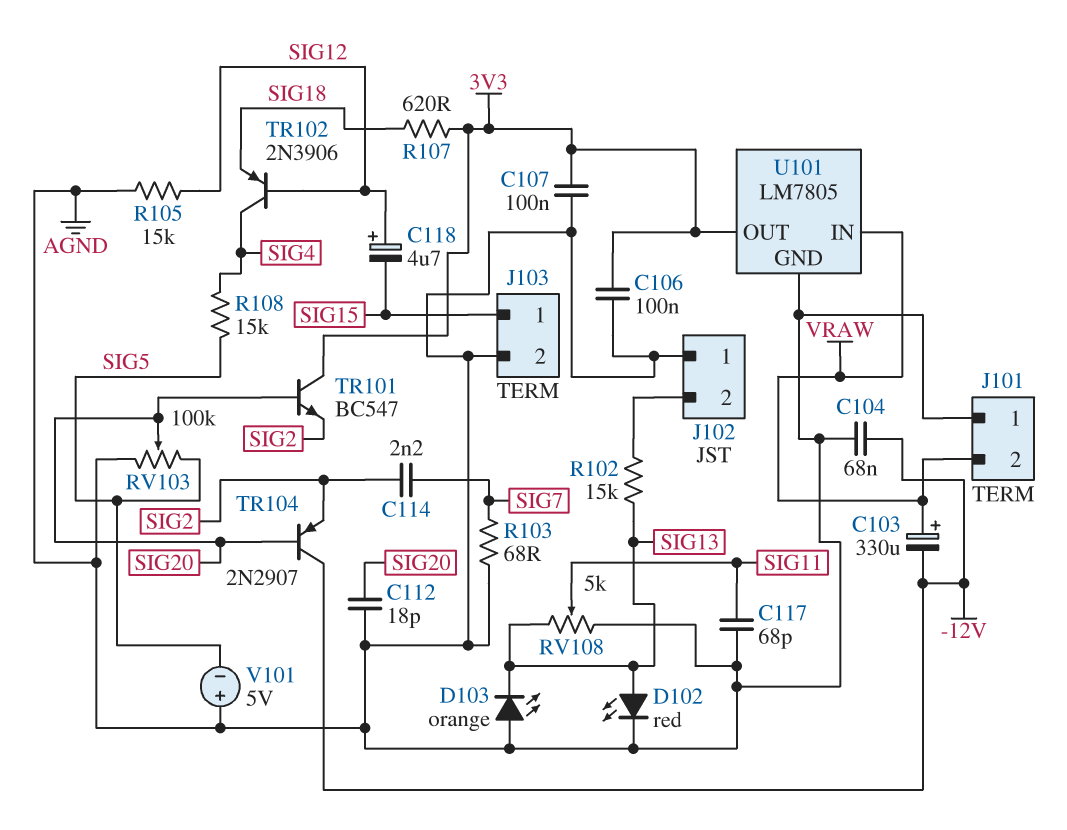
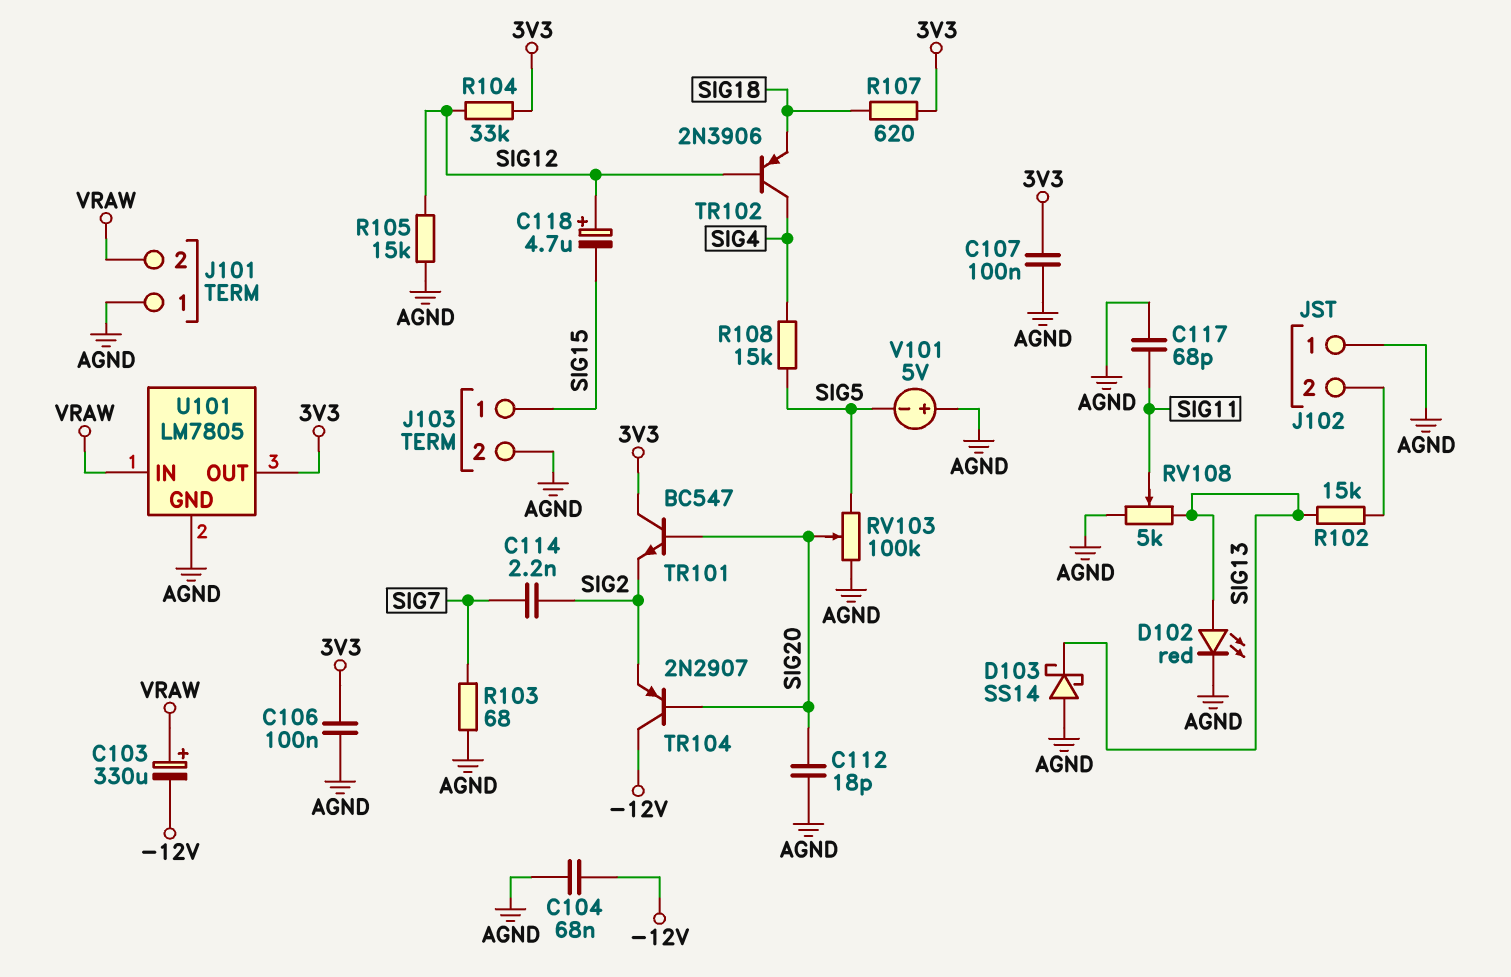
D103: LED orange (A AGND, K SIG13) -> schottky SS14 (A AGND, K SIG13)
R104: none -> 33k (3V3, SIG12)

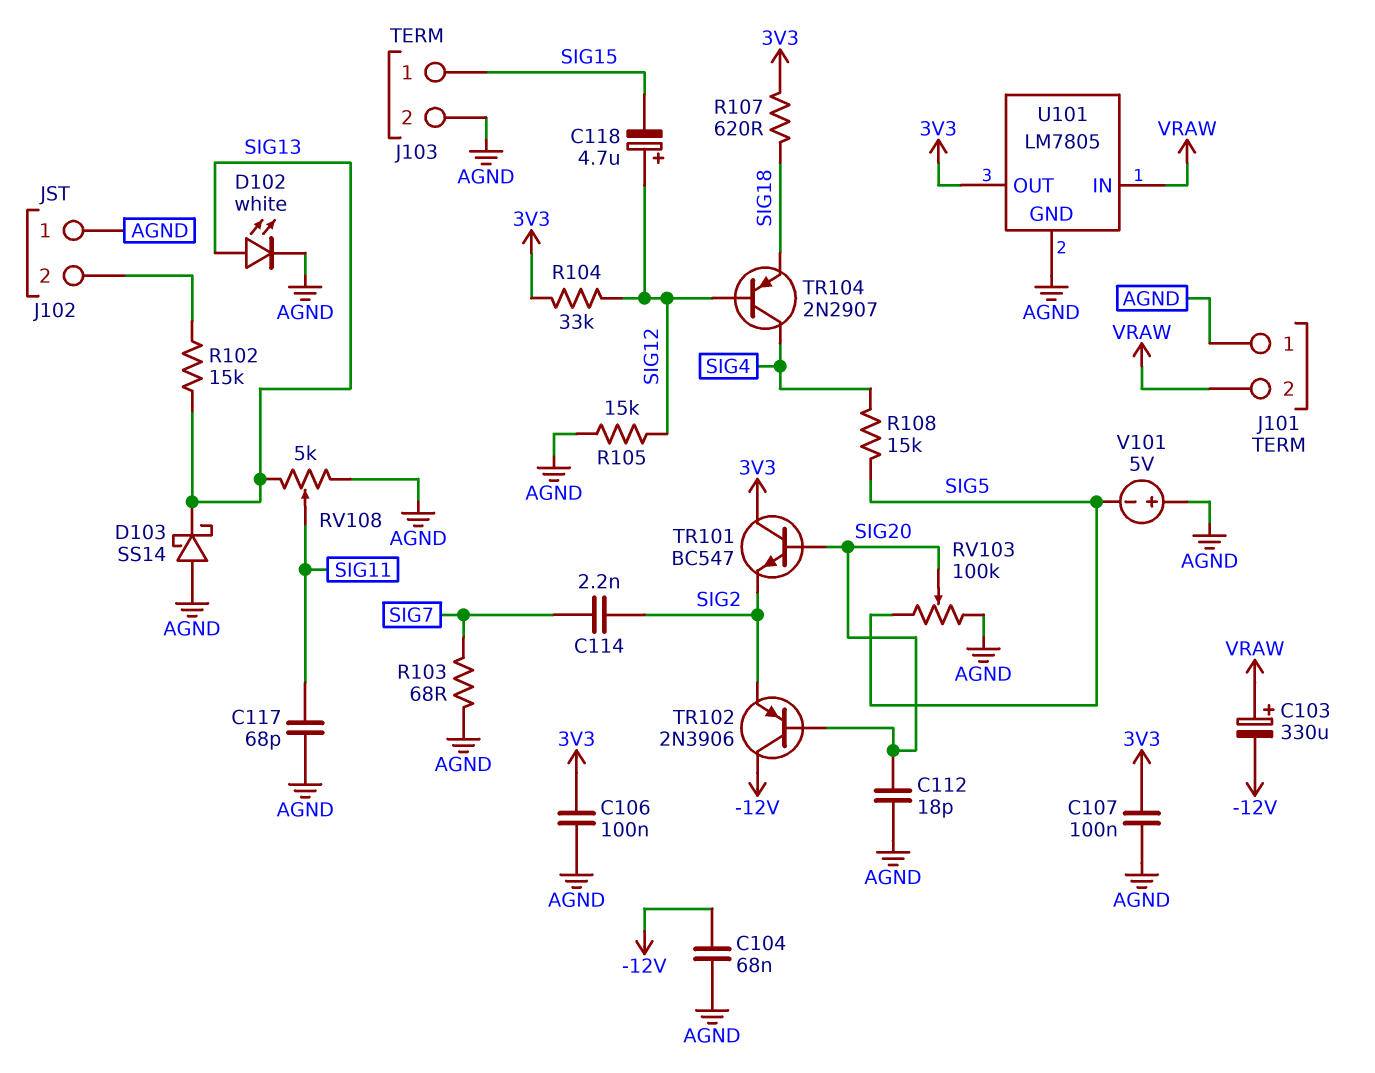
D102: LED red (A SIG13, K AGND) -> LED white (A SIG13, K AGND)
TR102: PNP 2N3906 (B SIG12, C SIG4, E SIG18) -> PNP 2N3906 (B SIG20, C -12V, E SIG2)
TR104: PNP 2N2907 (B SIG20, C -12V, E SIG2) -> PNP 2N2907 (B SIG12, C SIG4, E SIG18)

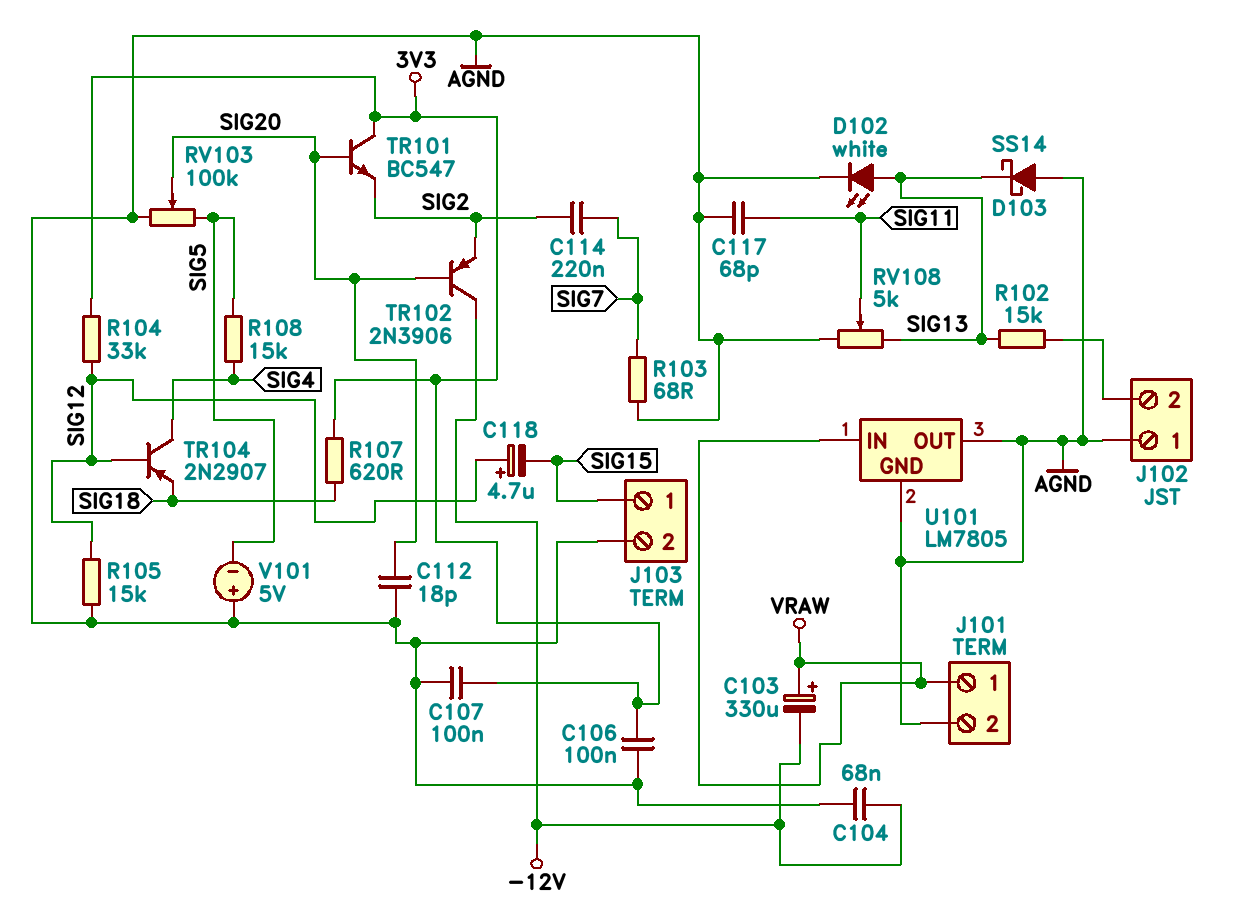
C114: 2.2nF (SIG2, SIG7) -> 220nF (SIG2, SIG7)
J101 pin 1: AGND -> VRAW
J101 pin 2: VRAW -> AGND
U101 pin OUT: 3V3 -> AGND

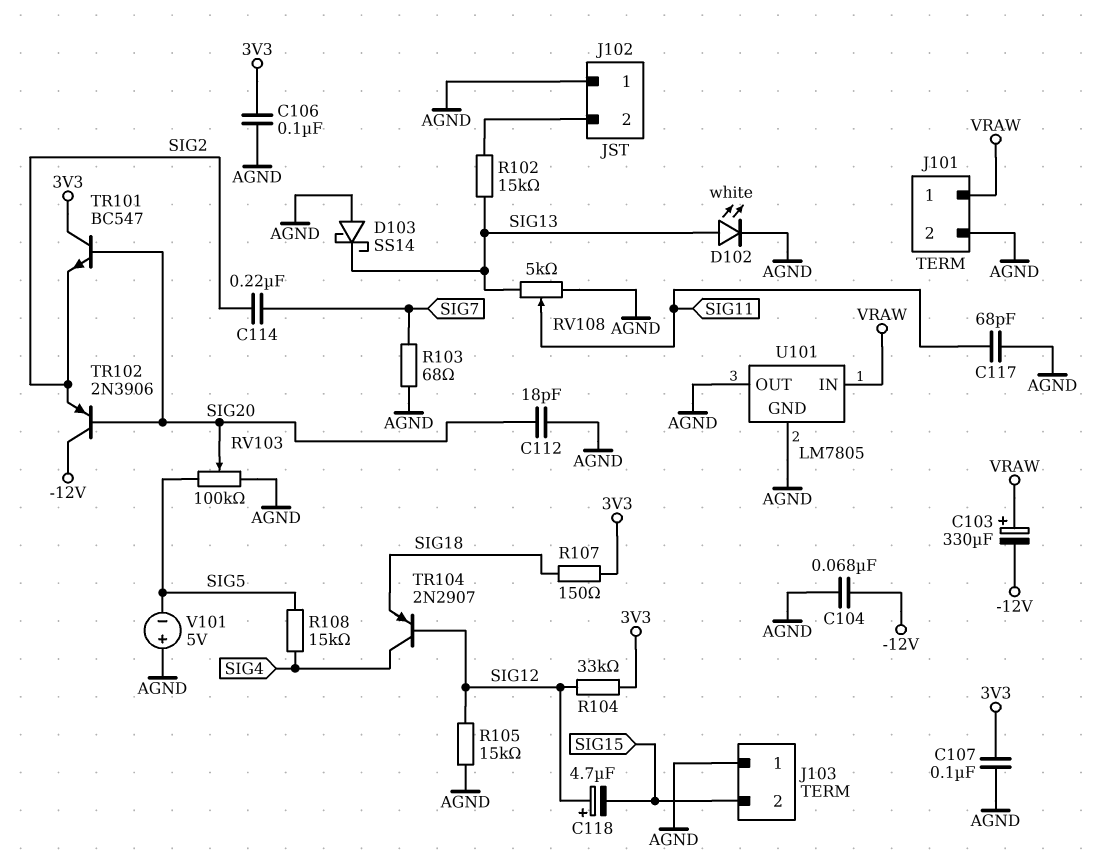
J103 pin 1: SIG15 -> AGND
J103 pin 2: AGND -> SIG15
R107: 620 (3V3, SIG18) -> 150 (3V3, SIG18)

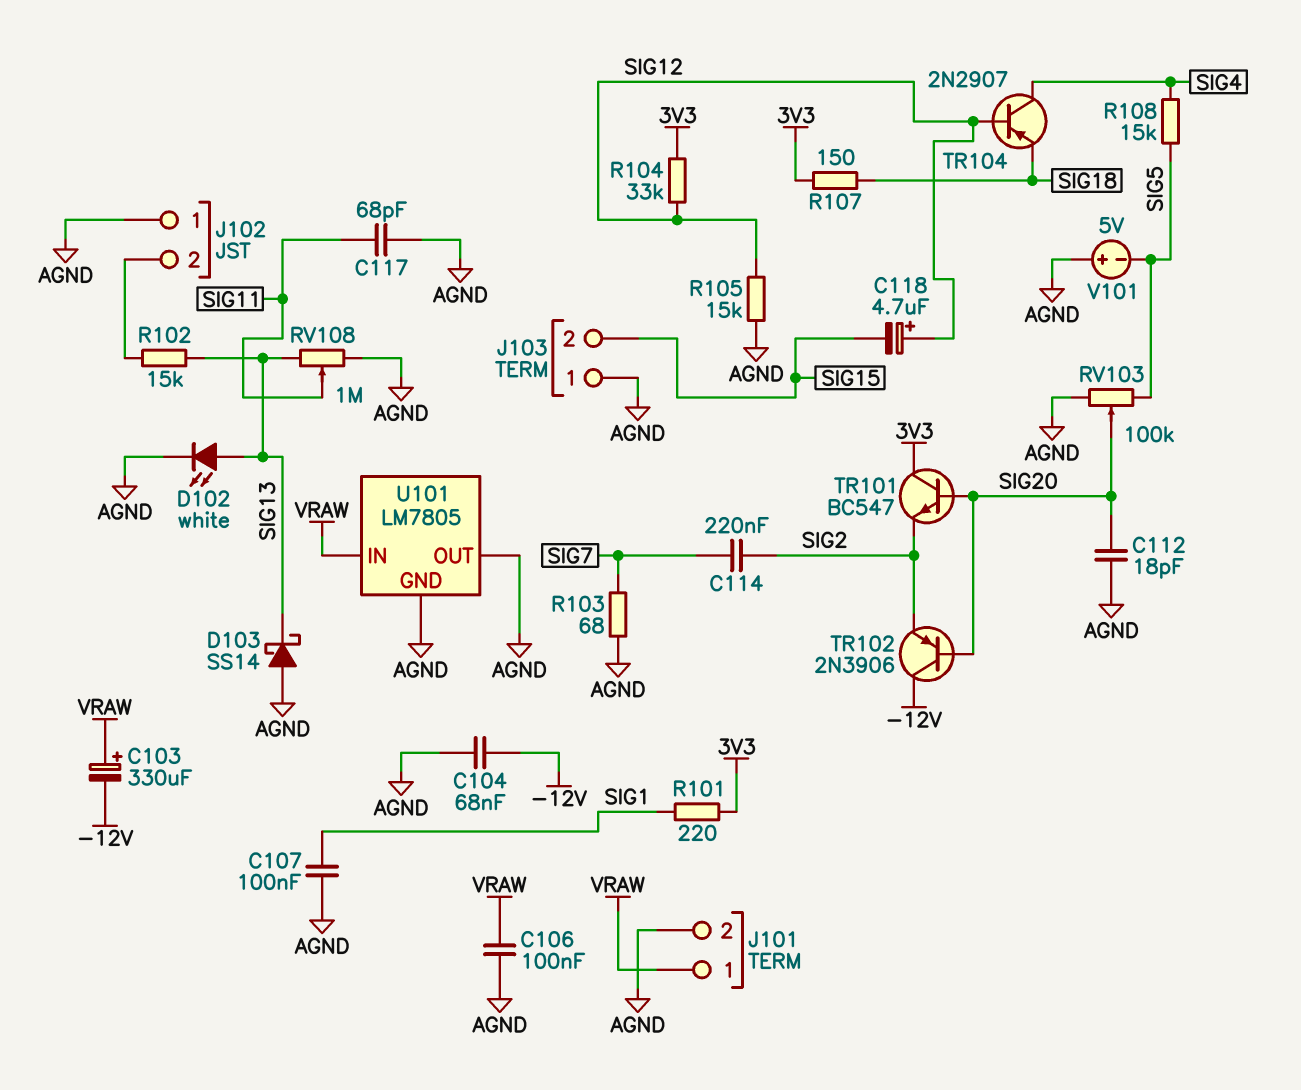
C106: 100nF (3V3, AGND) -> 100nF (AGND, VRAW)
C107: 100nF (3V3, AGND) -> 100nF (AGND, SIG1)
R101: none -> 220 (3V3, SIG1)
RV108: 5k (AGND, SIG13, wiper SIG11) -> 1M (AGND, SIG13, wiper SIG11)

